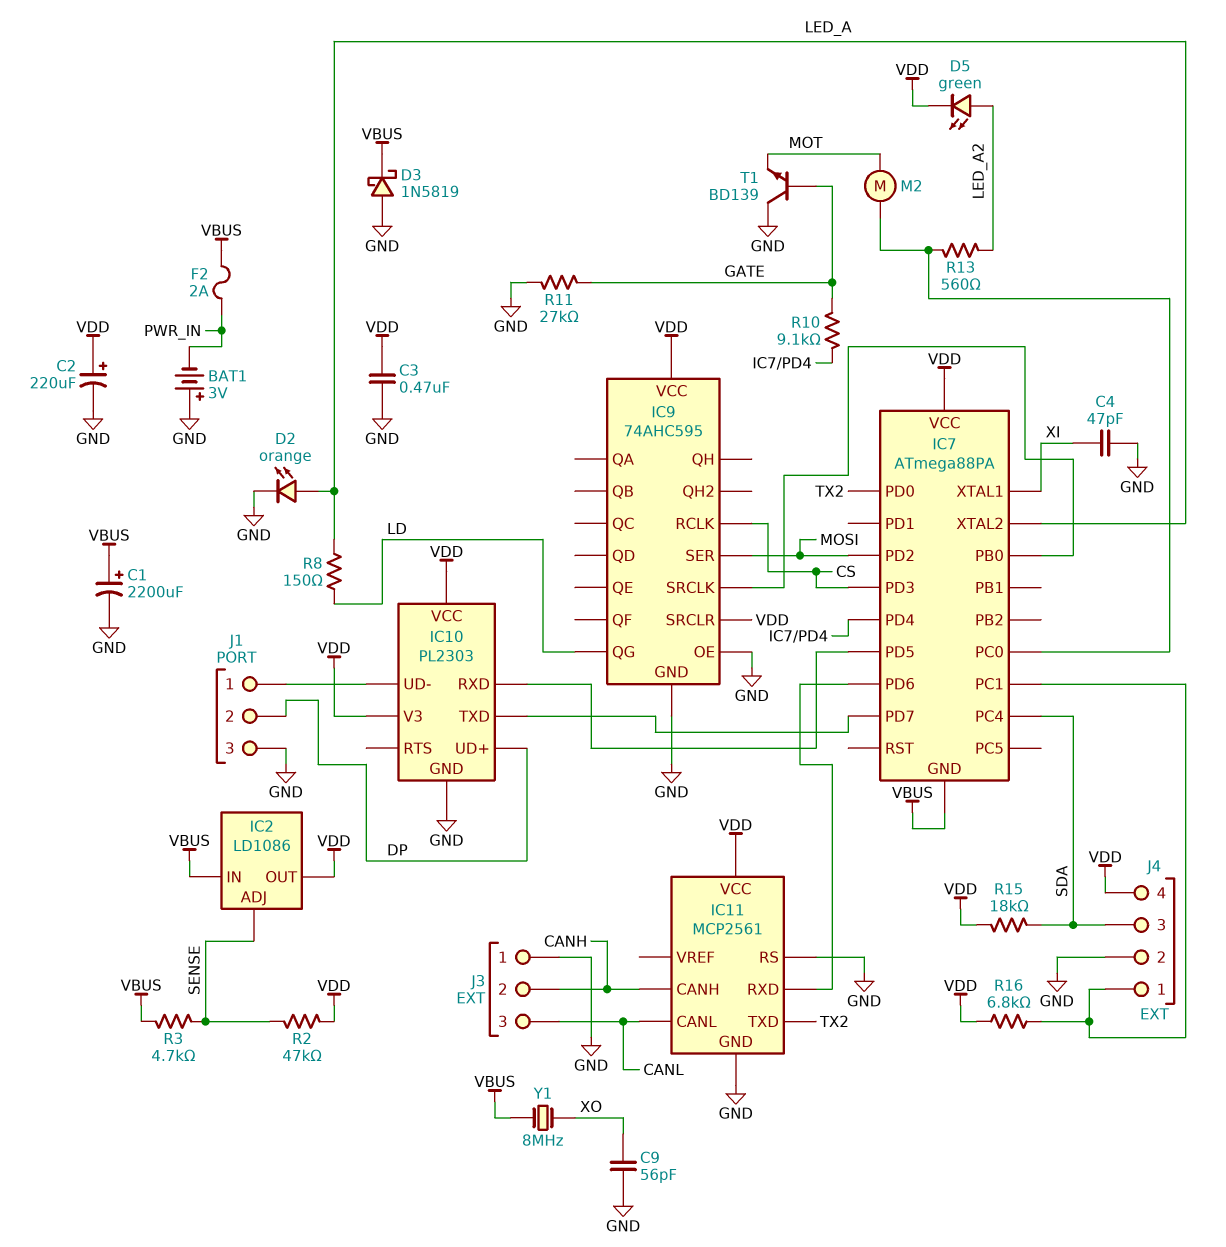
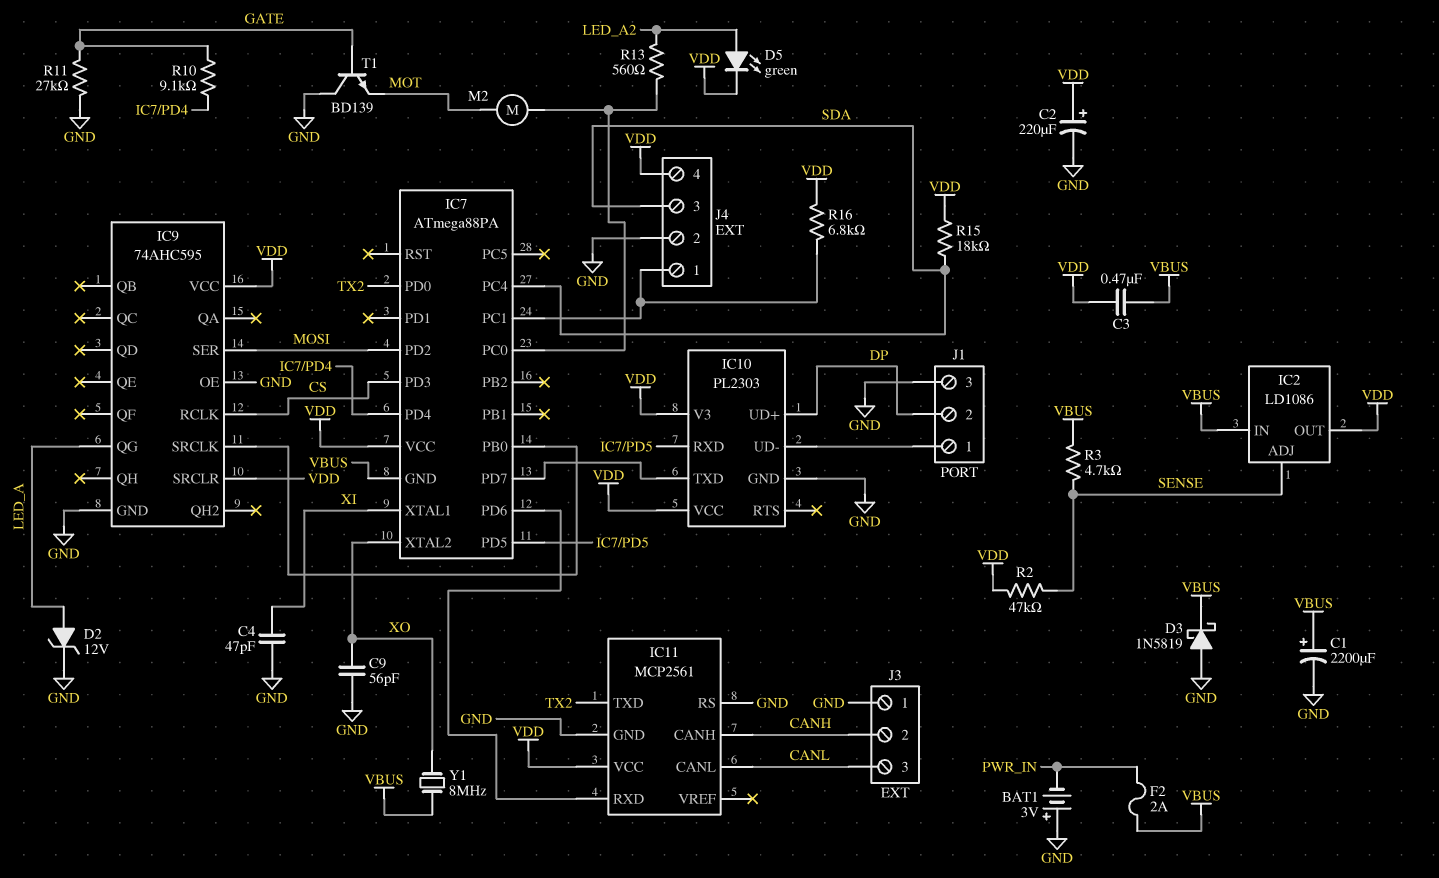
C3: 470nF (GND, VDD) -> 470nF (VBUS, VDD)
D2: LED orange (A LED_A, K GND) -> zener 12V (A LED_A, K GND)
IC7 pin XTAL2: LED_A -> XO
IC9 pin QG: LD -> LED_A
R8: 150 (LD, LED_A) -> none

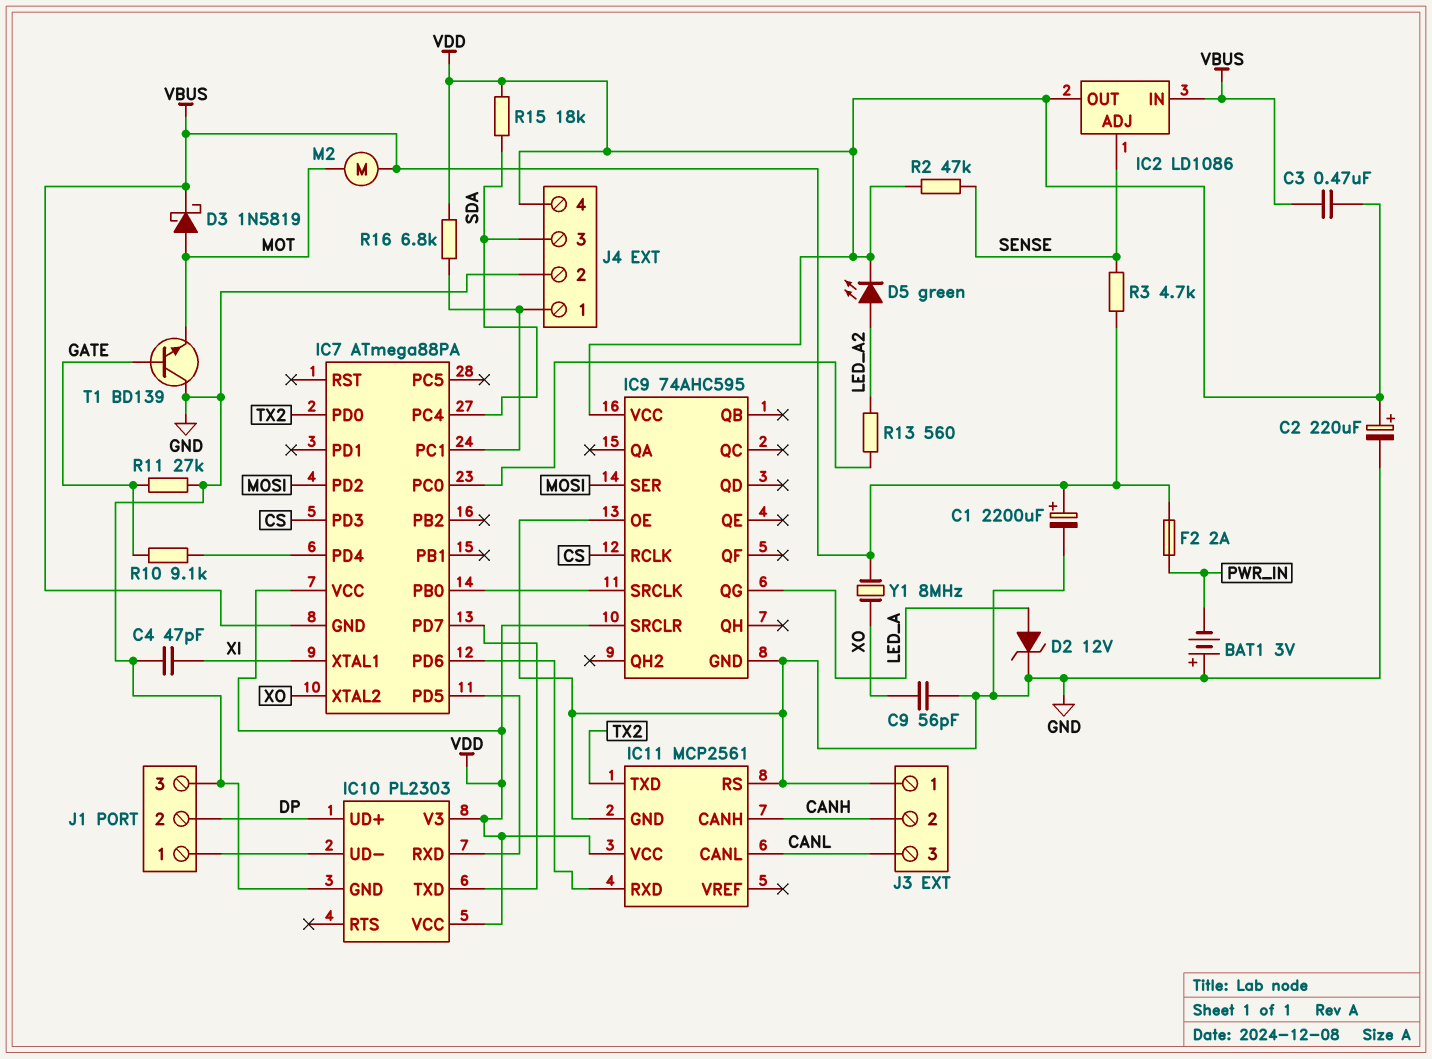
D3: schottky 1N5819 (A GND, K VBUS) -> schottky 1N5819 (A MOT, K VBUS)
M2: motor (IC7/PC0, MOT) -> motor (MOT, VBUS)

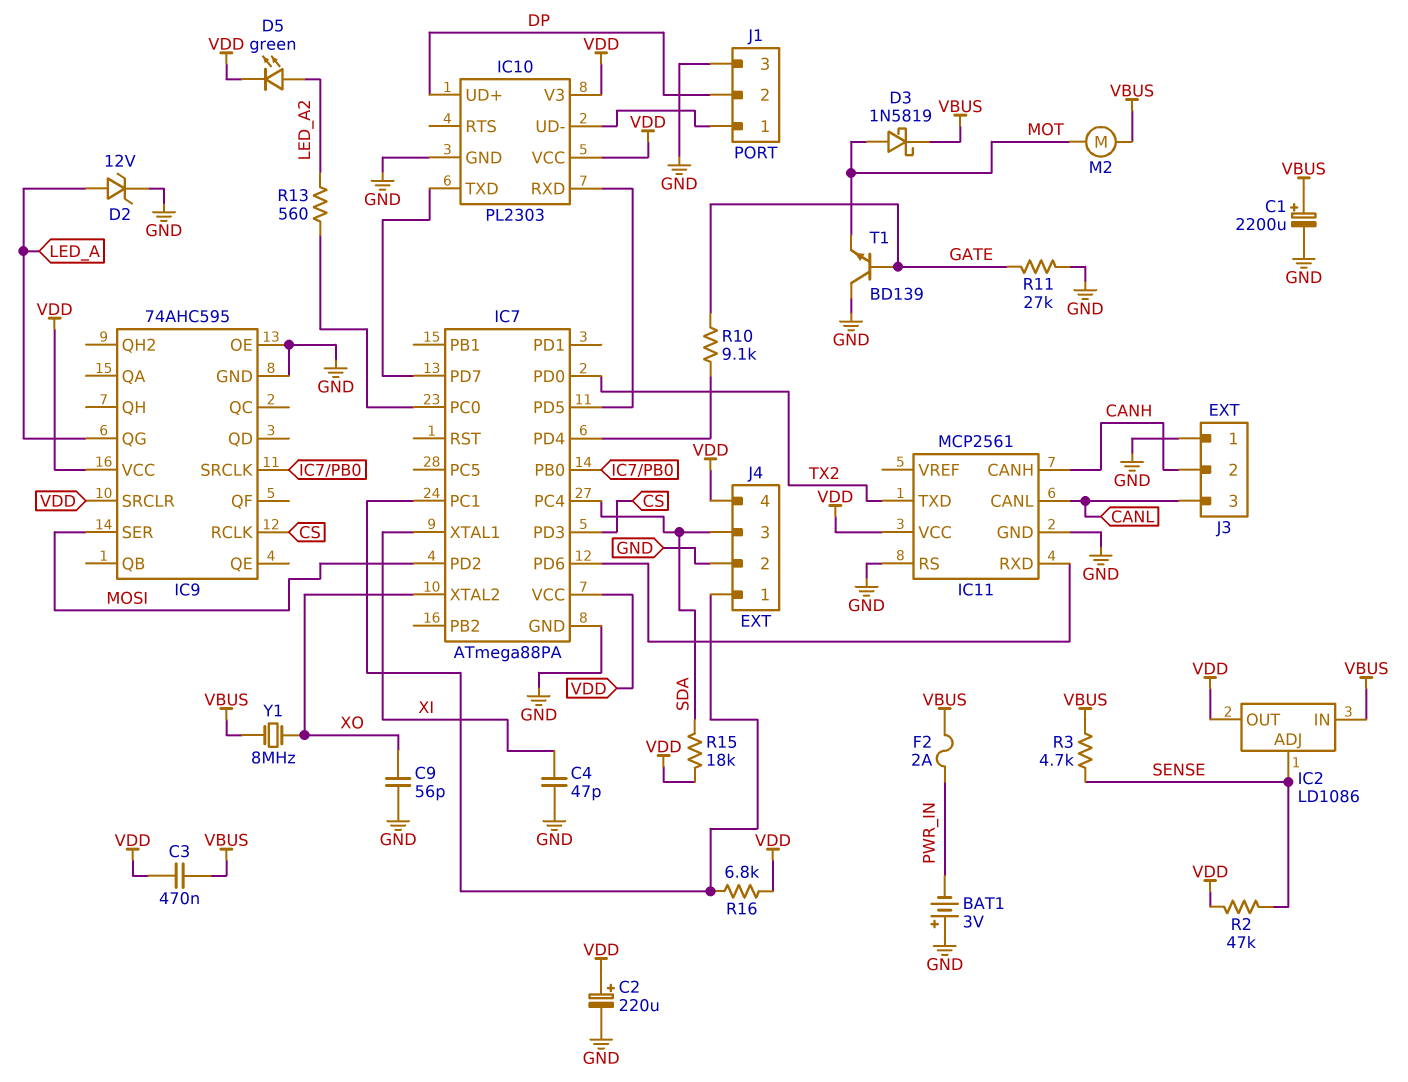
IC7 pin GND: VBUS -> GND

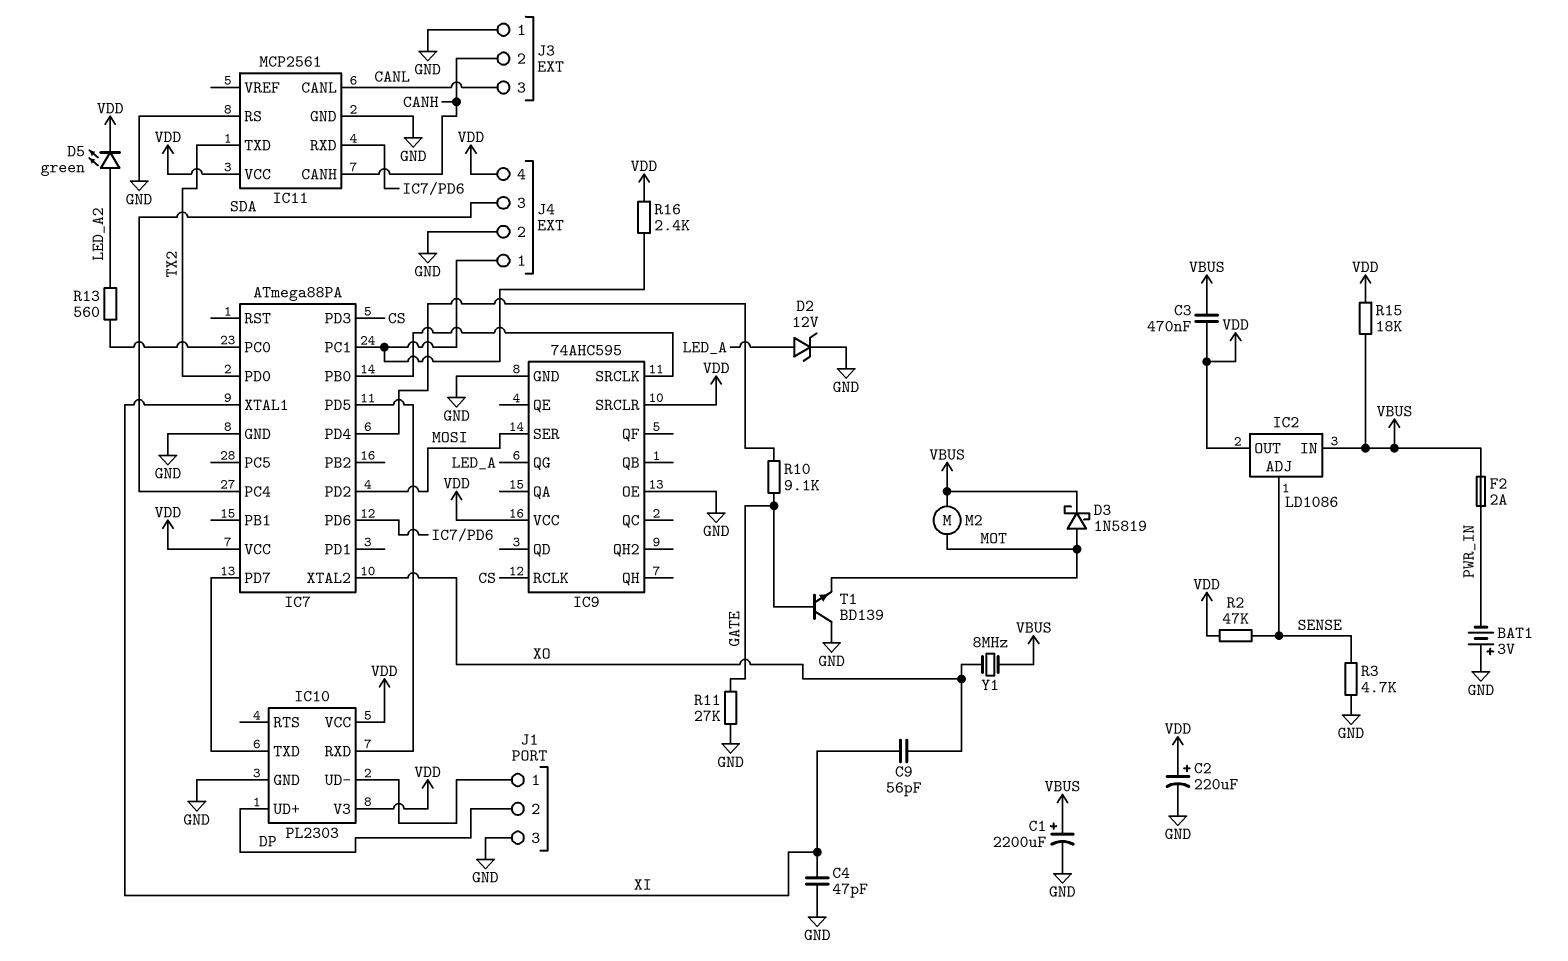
C9: 56pF (GND, XO) -> 56pF (XI, XO)
R3: 4.7k (SENSE, VBUS) -> 4.7k (GND, SENSE)
R15: 18k (SDA, VDD) -> 18k (VBUS, VDD)
R16: 6.8k (IC7/PC1, VDD) -> 2.4k (IC7/PC1, VDD)

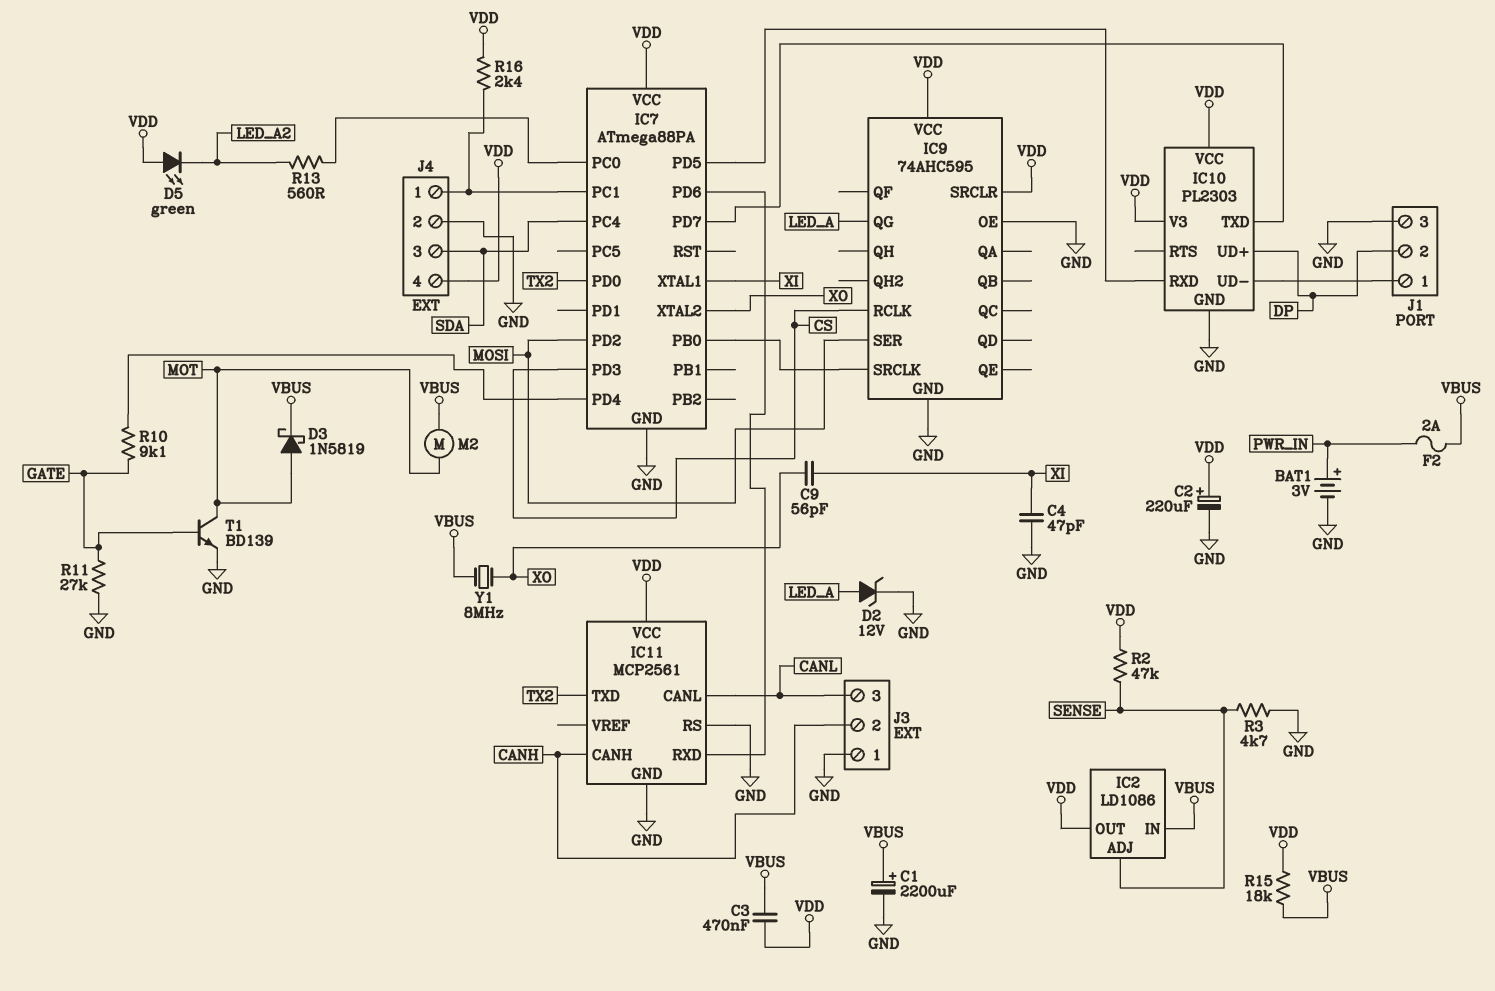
BAT1: 3V (plus GND, minus PWR_IN) -> 3V (plus PWR_IN, minus GND)
D5: LED green (A LED_A2, K VDD) -> LED green (A VDD, K LED_A2)
T1: NPN BD139 (B GATE, C GND, E MOT) -> NPN BD139 (B GATE, C MOT, E GND)

